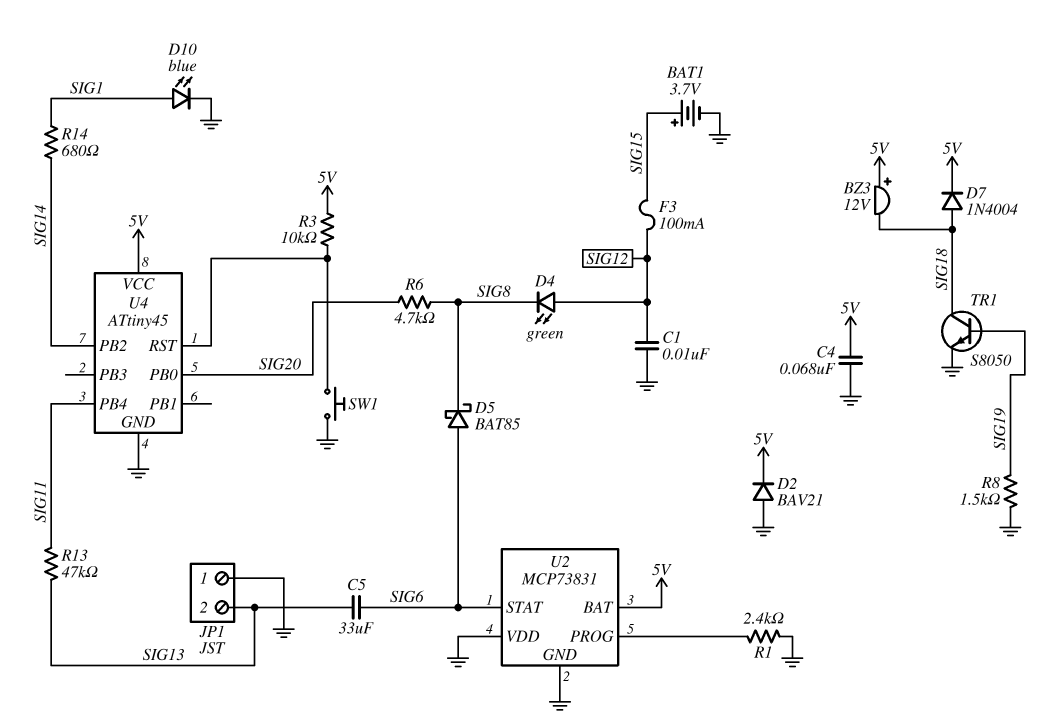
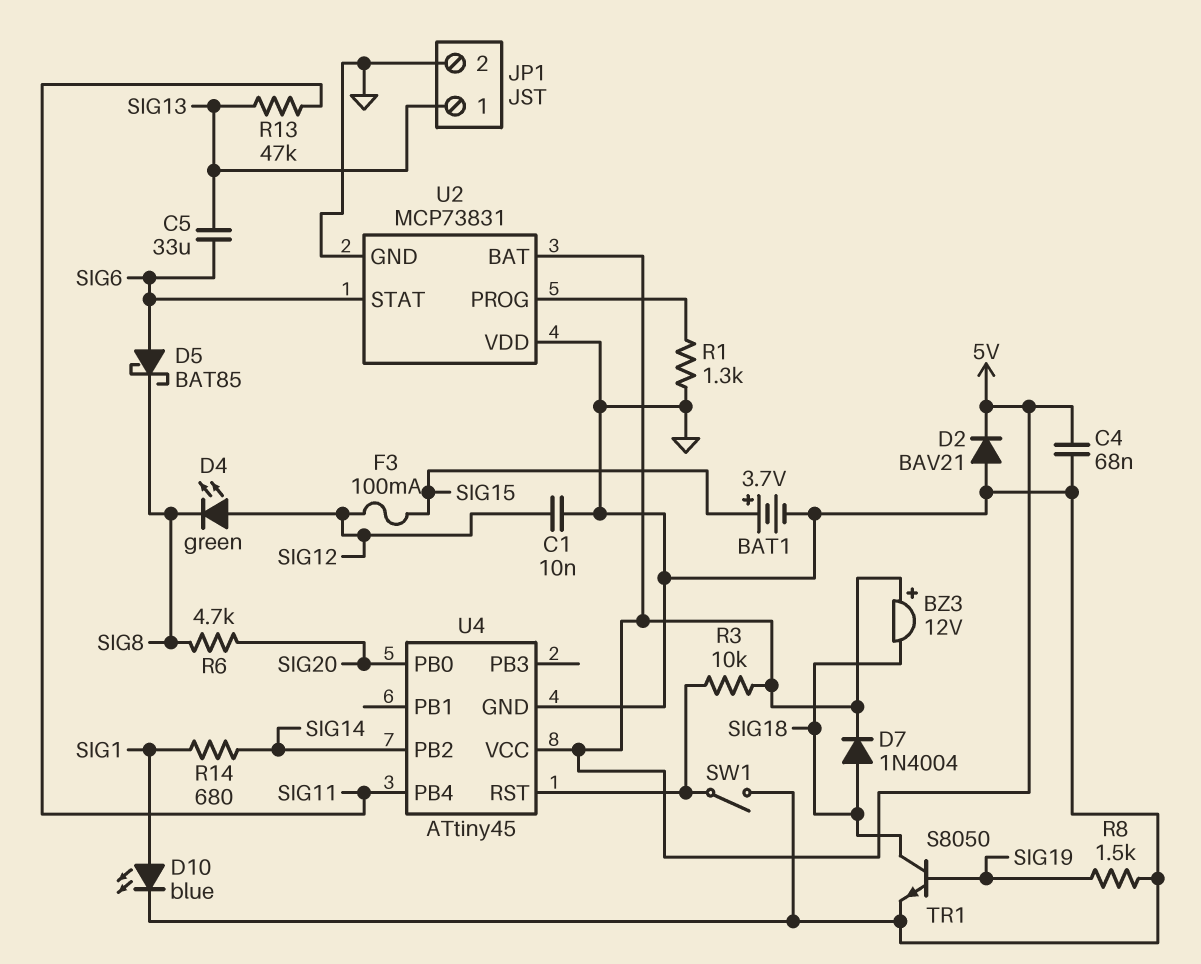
JP1 pin 1: GND -> SIG13
JP1 pin 2: SIG13 -> GND
R1: 2.4k (GND, U2/PROG) -> 1.3k (GND, U2/PROG)
SW1: button (GND, U4/RST) -> switch (GND, U4/RST)

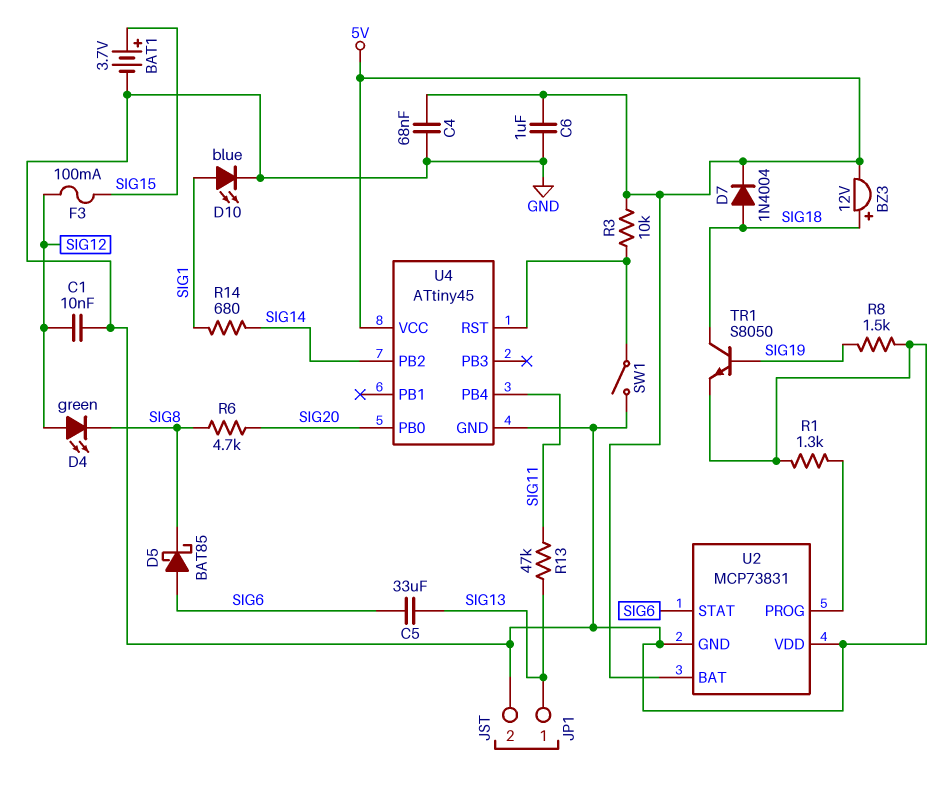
BZ3: buzzer 12V (plus 5V, minus SIG18) -> buzzer 12V (plus SIG18, minus 5V)
C6: none -> 1uF (5V, GND)
D2: diode BAV21 (A GND, K 5V) -> none

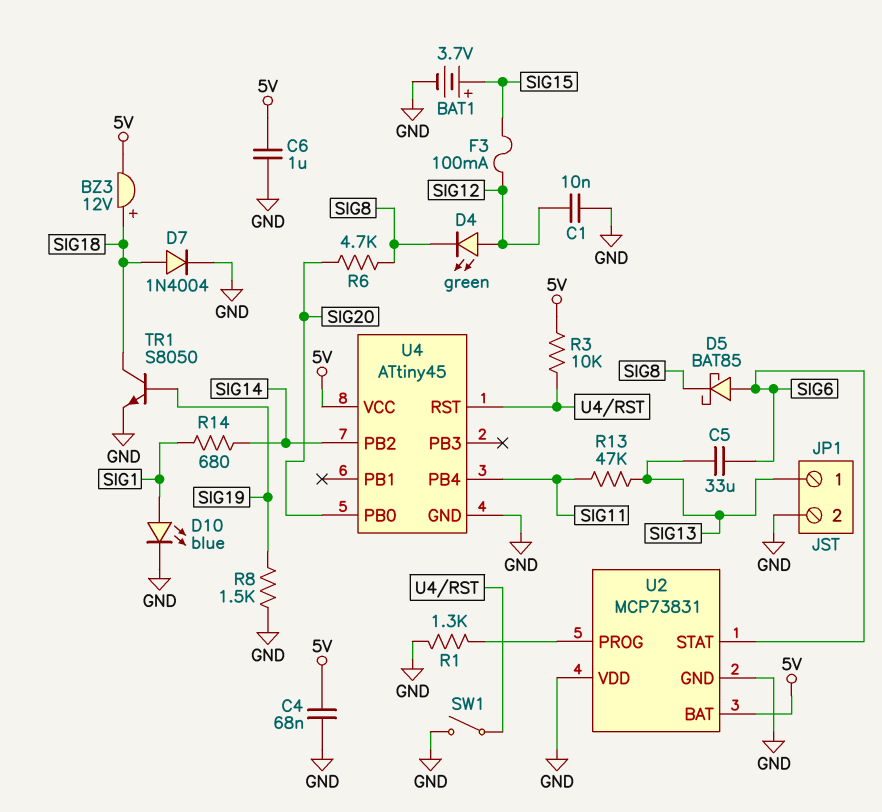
D7: diode 1N4004 (A SIG18, K 5V) -> diode 1N4004 (A SIG18, K GND)

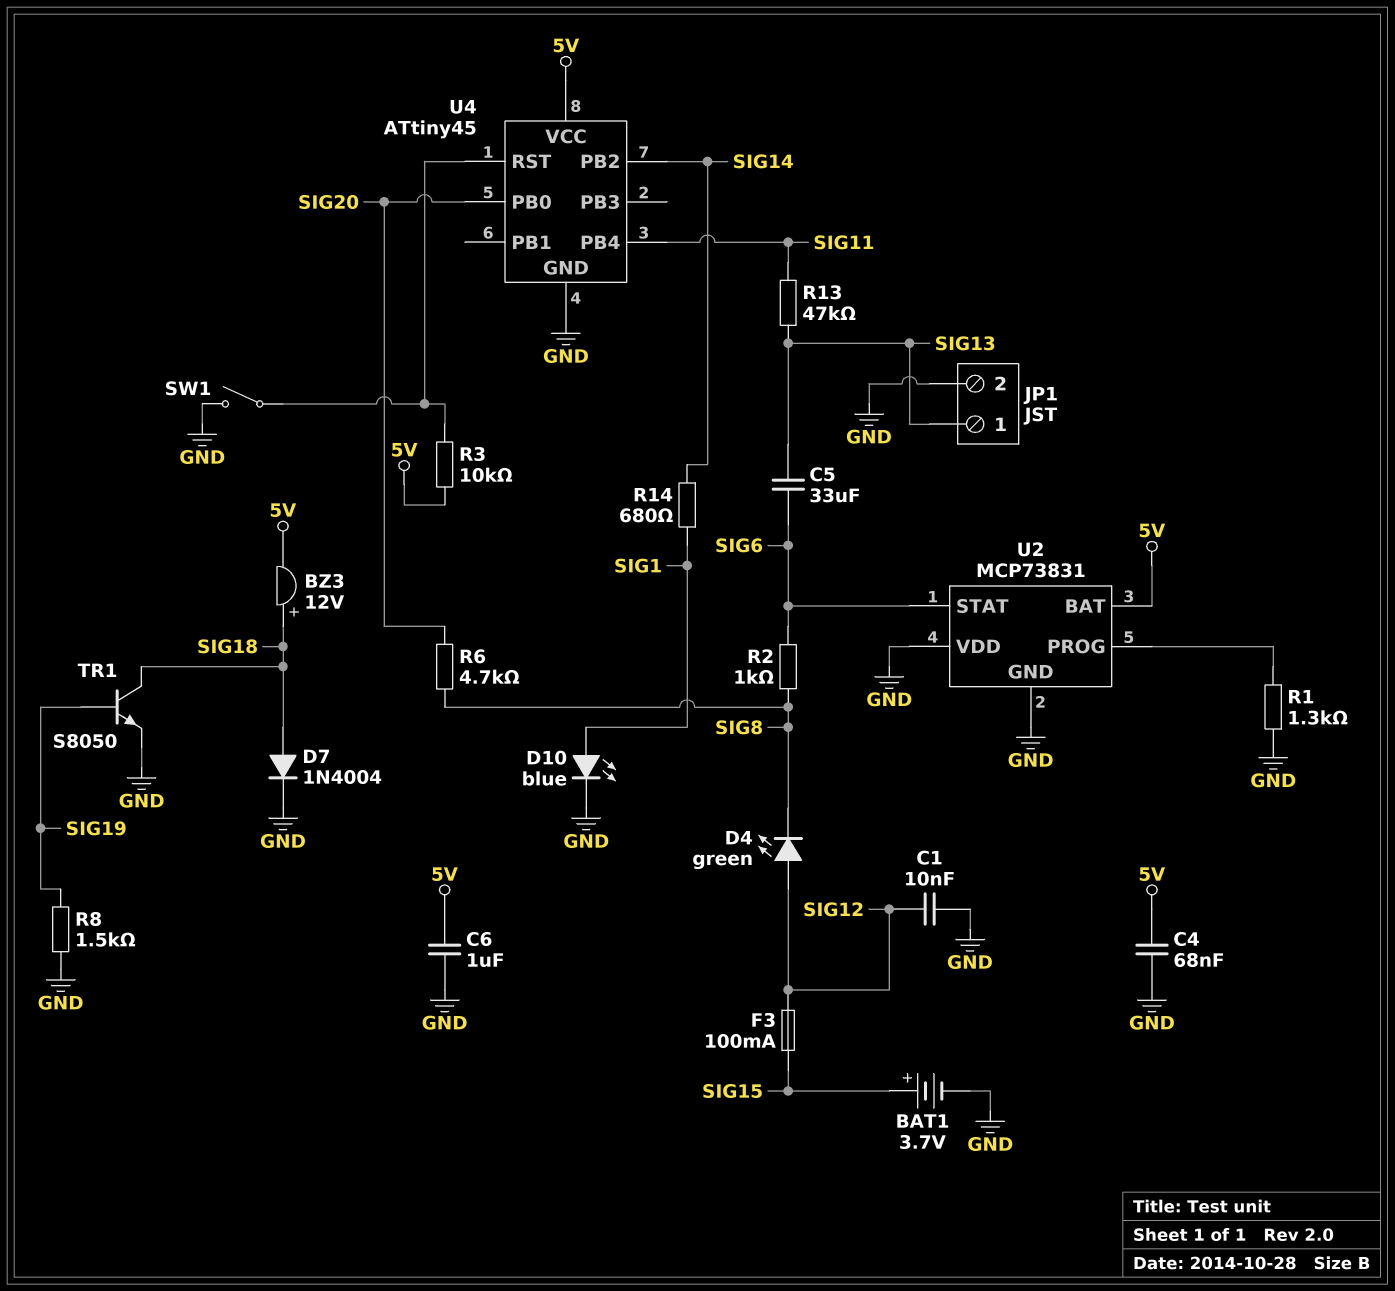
D5: schottky BAT85 (A SIG6, K SIG8) -> none
R2: none -> 1k (SIG6, SIG8)

